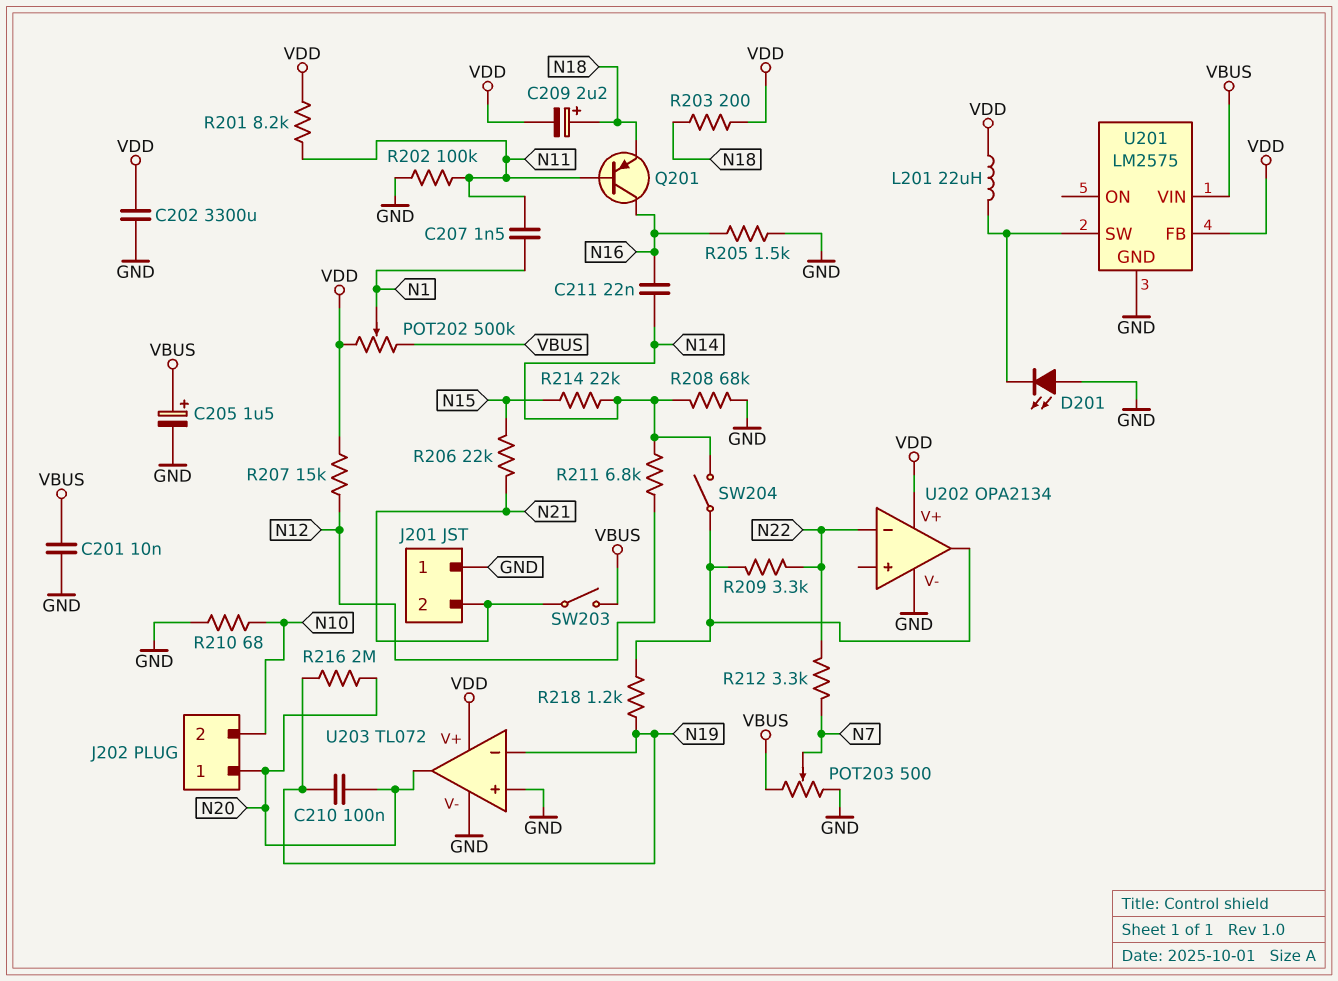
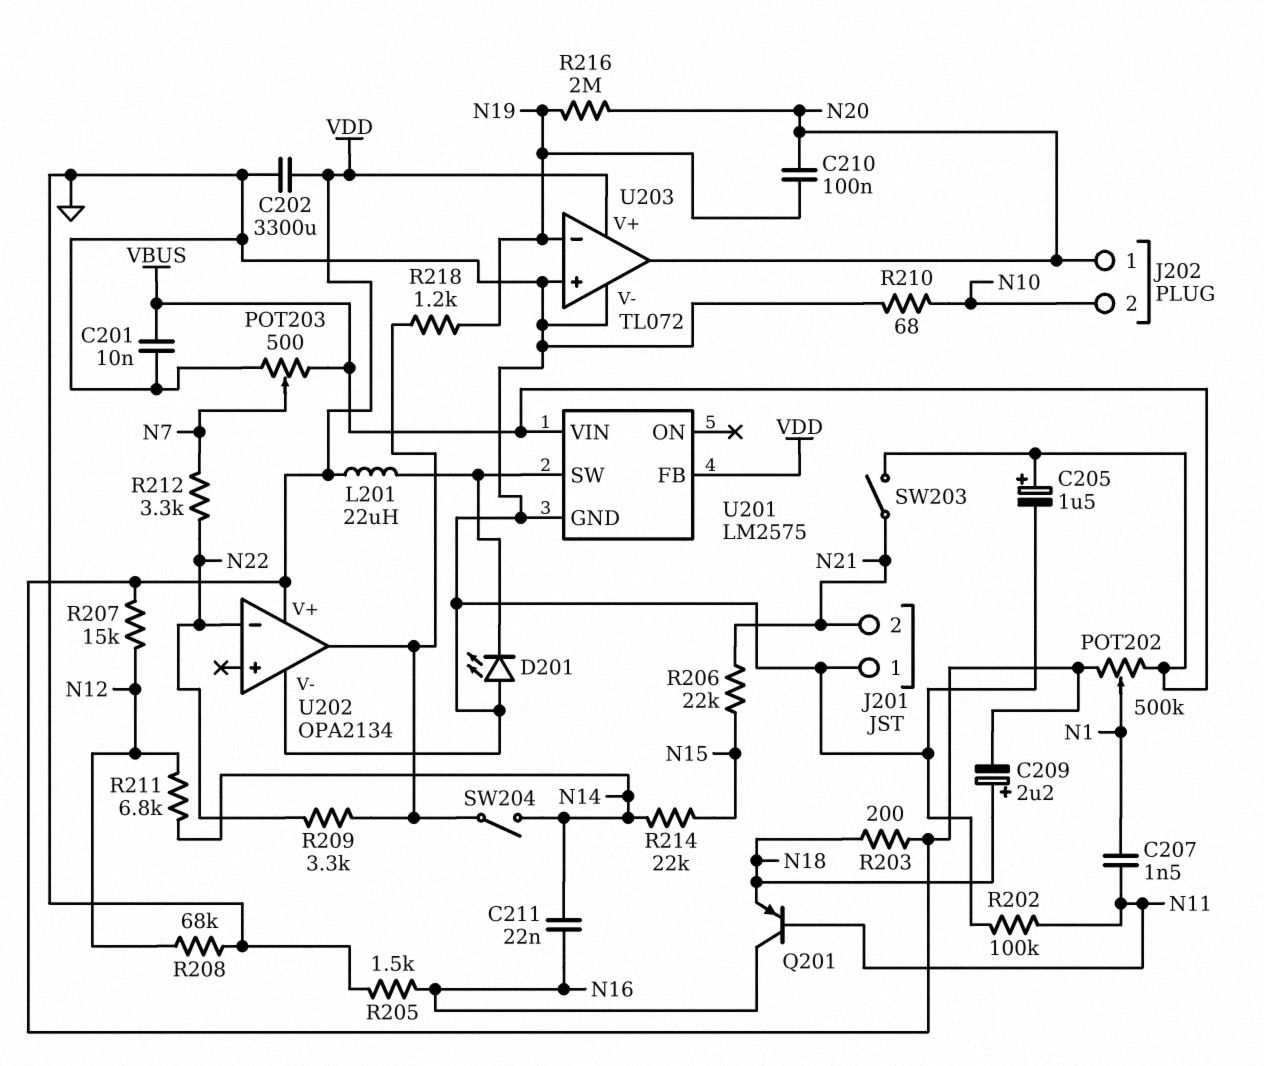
R201: 8.2k (N11, VDD) -> none
R208: 68k (GND, N14) -> 68k (GND, N12)

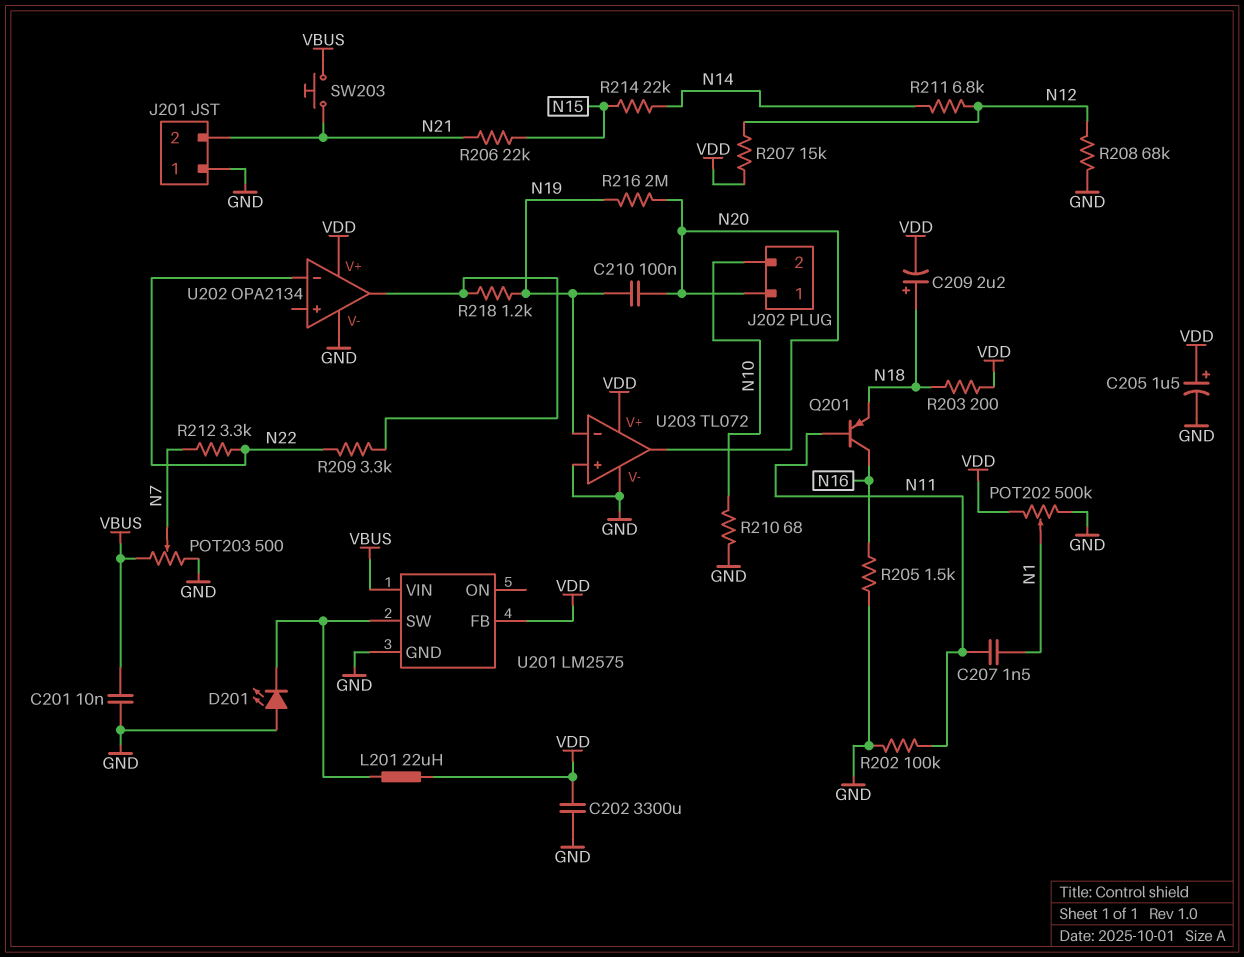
C205: 1.5uF (plus VBUS, minus GND) -> 1.5uF (plus VDD, minus GND)
C211: 22nF (N14, N16) -> none
POT202: 500k (VBUS, VDD, wiper N1) -> 500k (GND, VDD, wiper N1)
SW203: switch (N21, VBUS) -> button (N21, VBUS)
SW204: switch (N14, U202/out) -> none

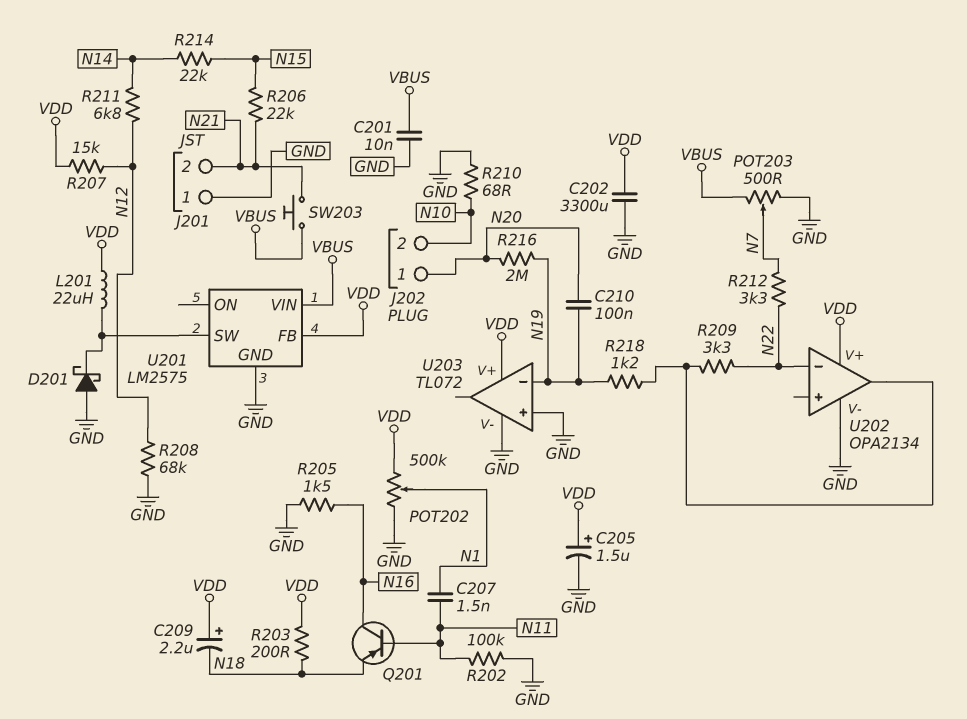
C209: 2.2uF (plus N18, minus VDD) -> 2.2uF (plus VDD, minus N18)
D201: LED (A GND, K U201/SW) -> schottky (A GND, K U201/SW)
U203 pin out: N20 -> none

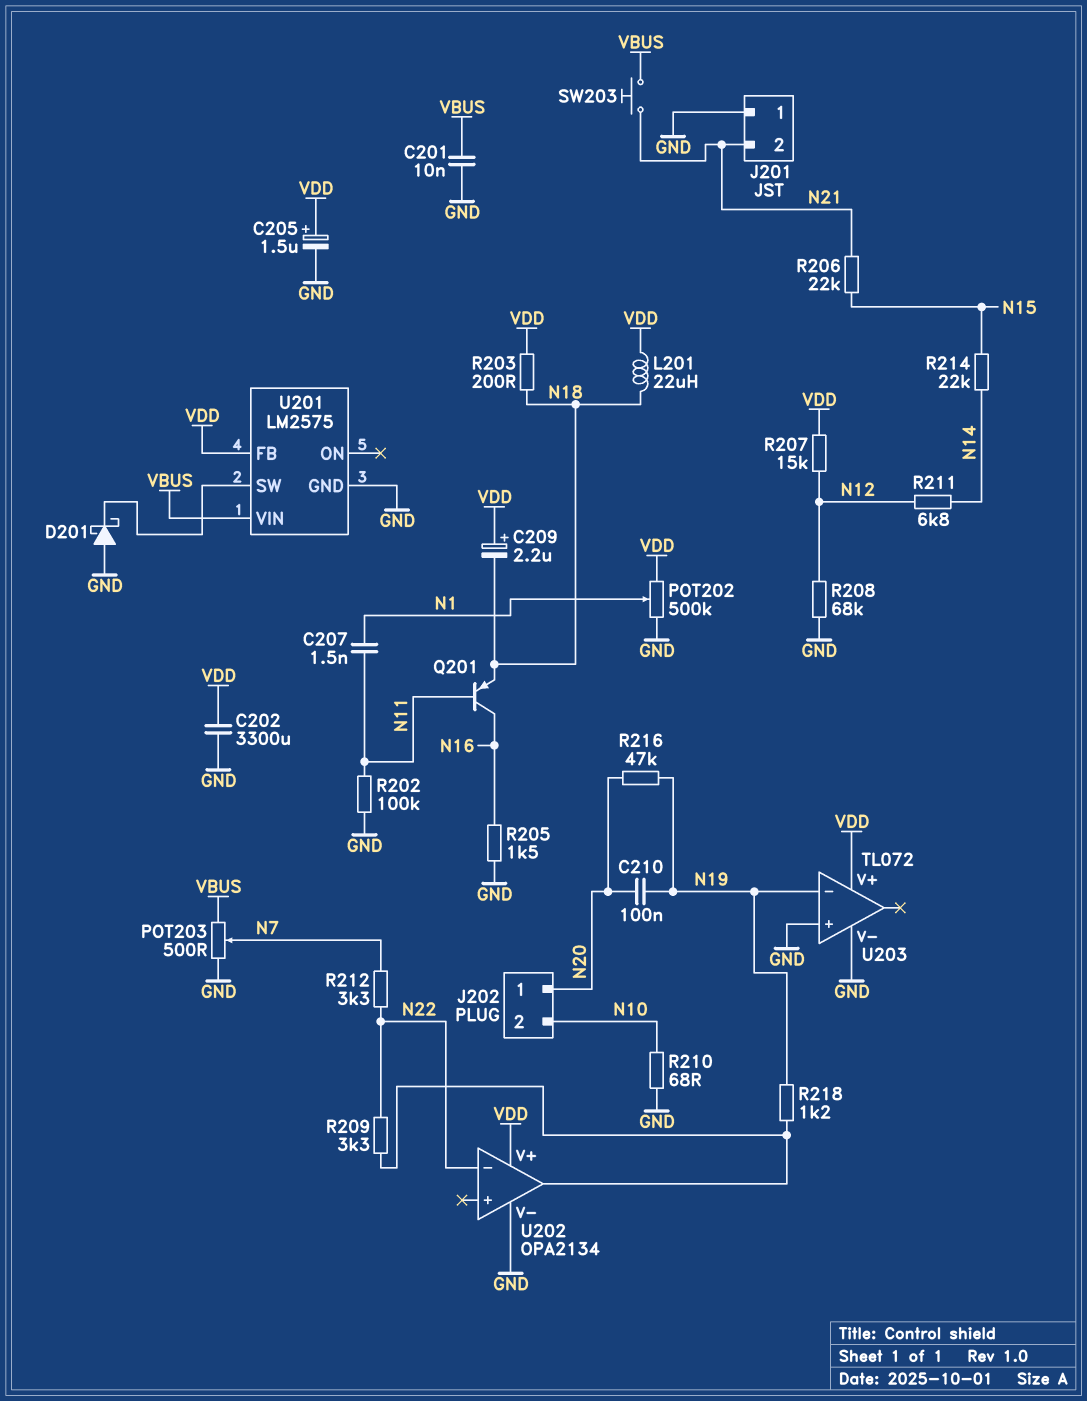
L201: 22uH (U201/SW, VDD) -> 22uH (N18, VDD)
R216: 2M (N19, N20) -> 47k (N19, N20)

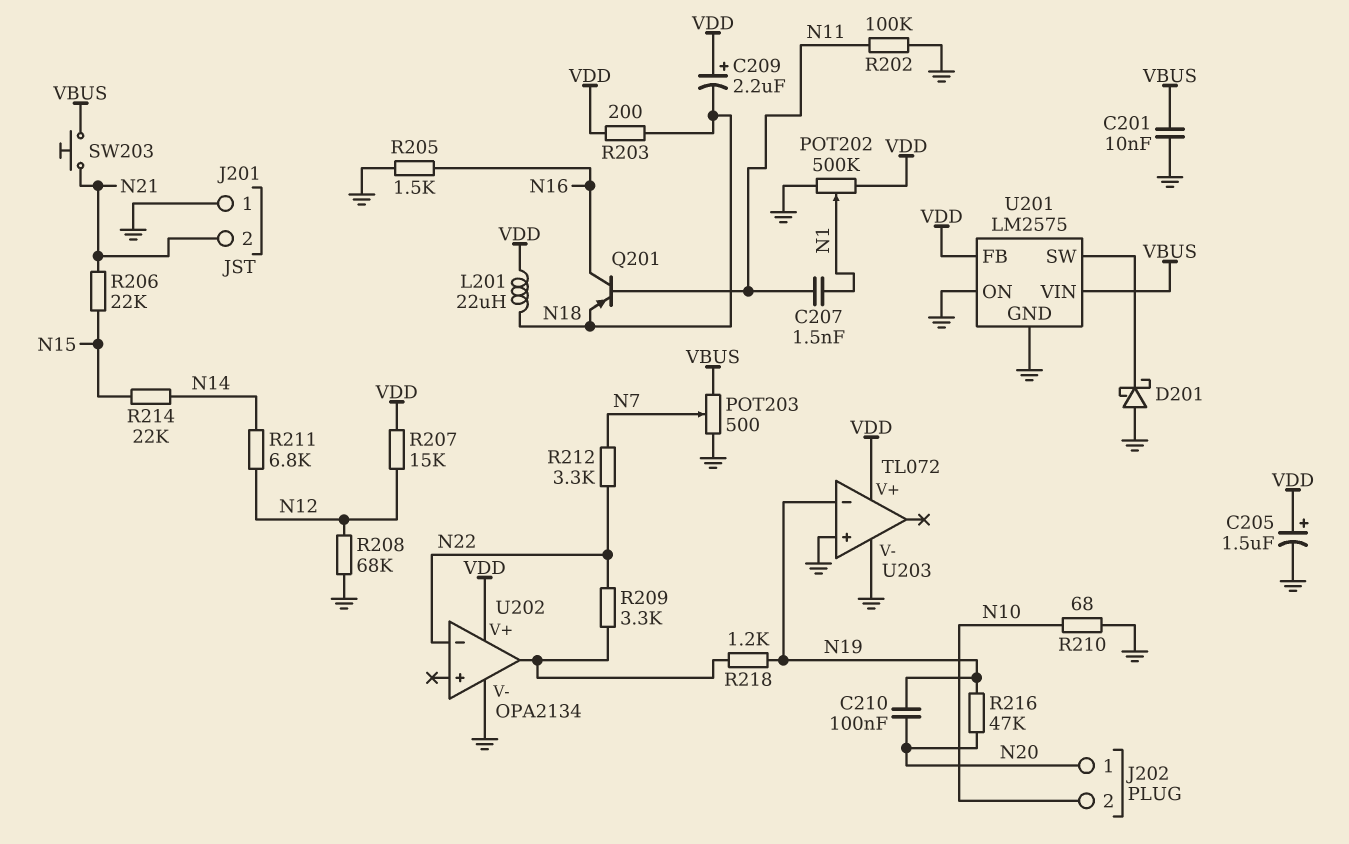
C202: 3300uF (GND, VDD) -> none
U201 pin ON: none -> GND

